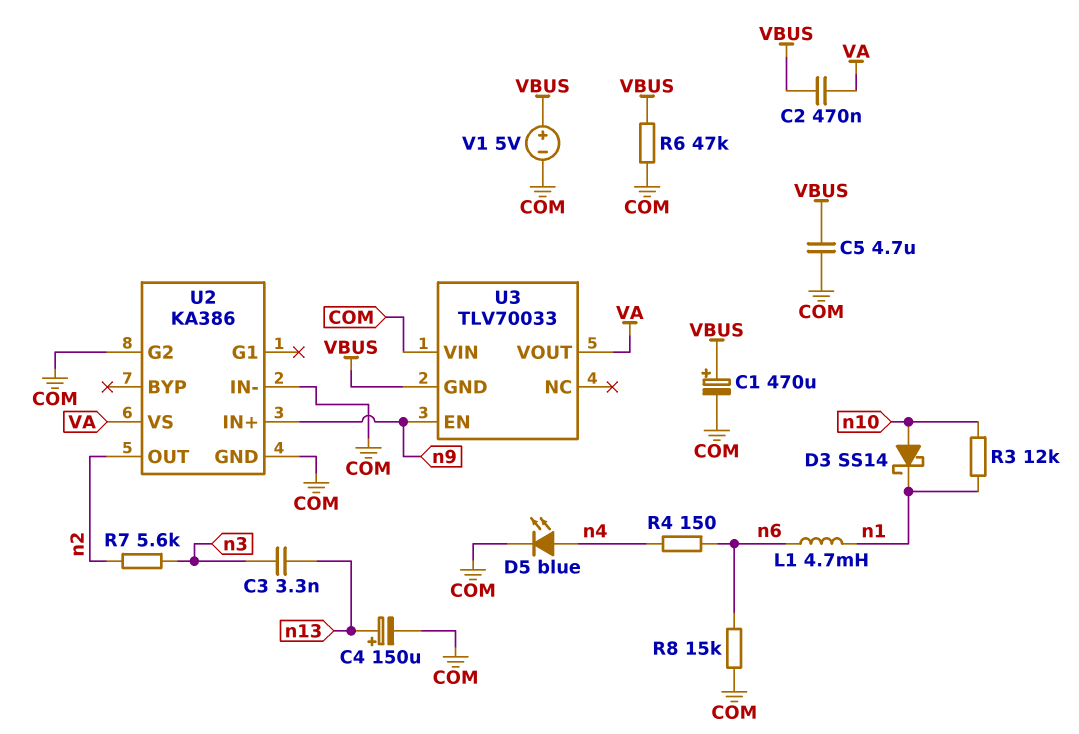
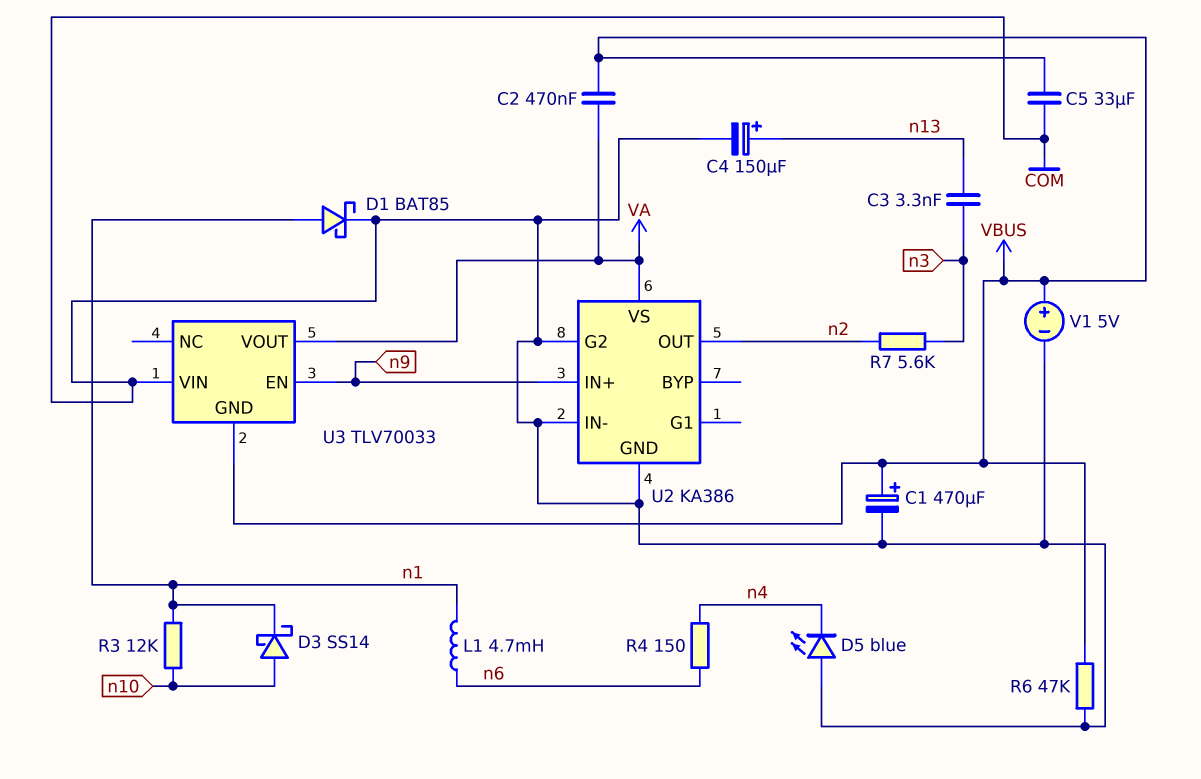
C5: 4.7uF (COM, VBUS) -> 33uF (COM, VBUS)
D1: none -> schottky BAT85 (A n1, K COM)
D5: LED blue (A n4, K COM) -> LED blue (A COM, K n4)
R8: 15k (COM, n6) -> none

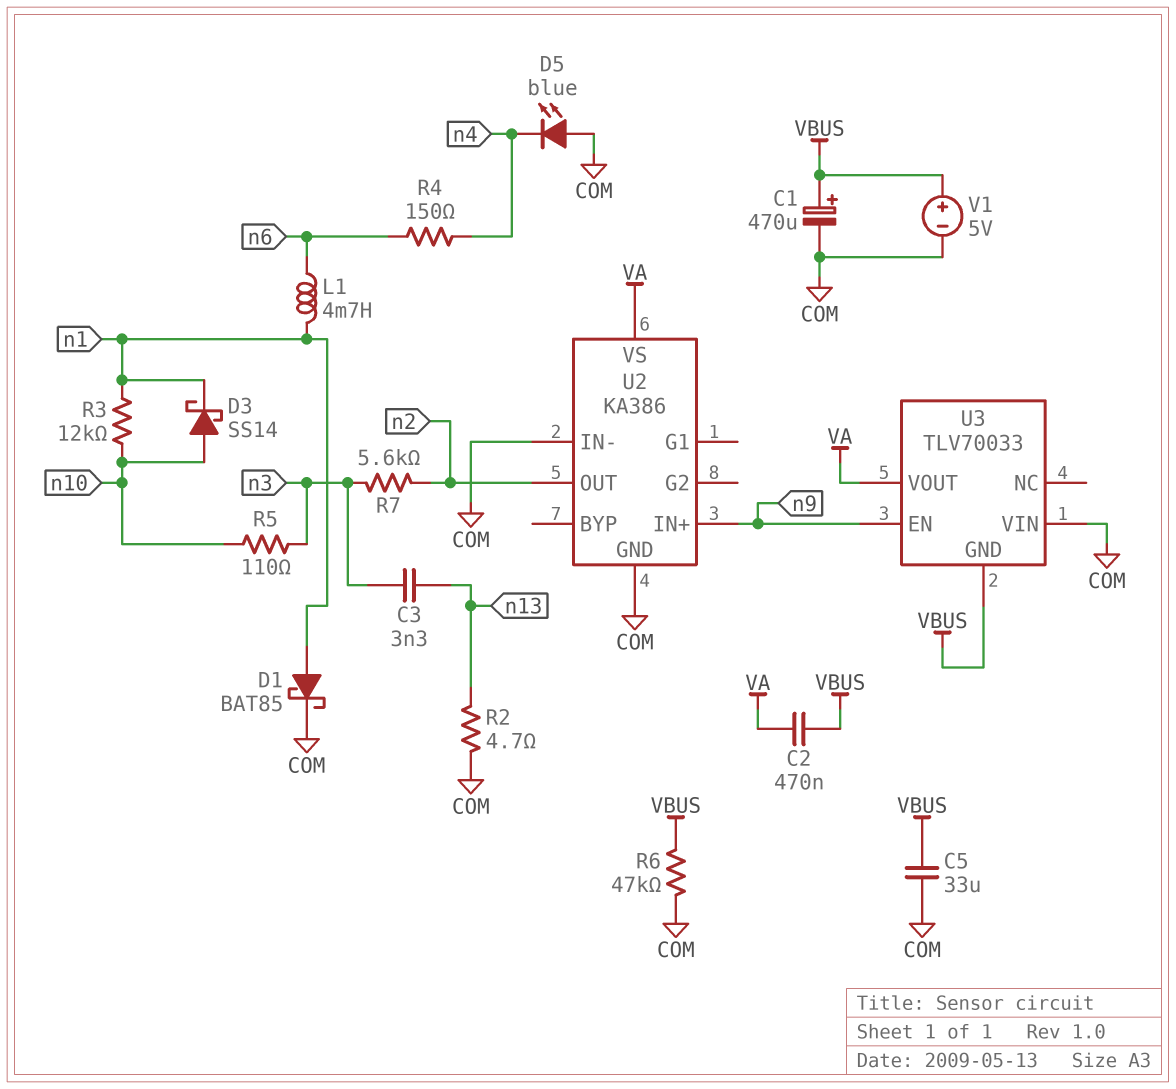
C4: 150uF (plus n13, minus COM) -> none
R2: none -> 4.7 (COM, n13)
R5: none -> 110 (n3, n10)
U2 pin G2: COM -> none

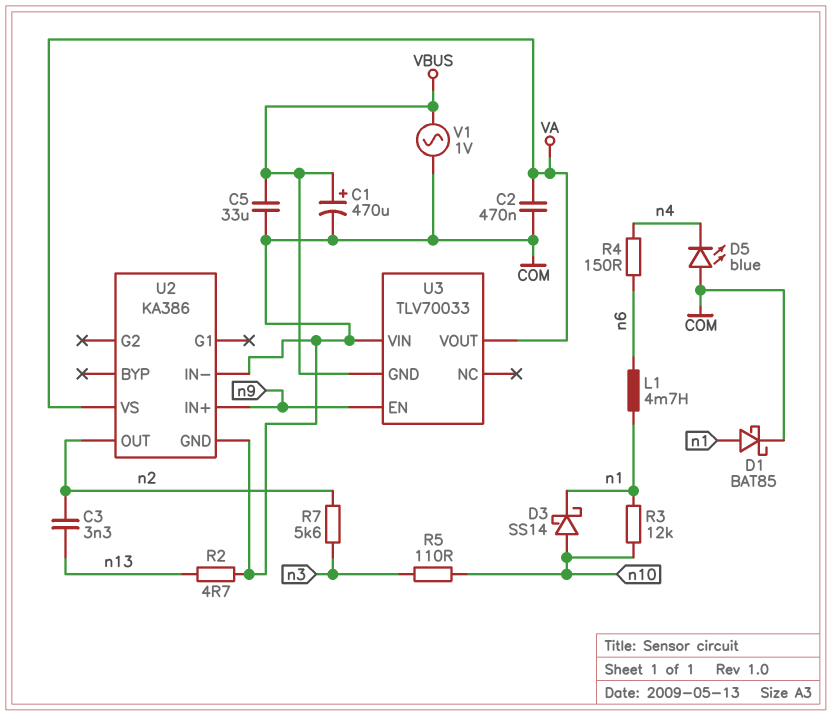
C2: 470nF (VA, VBUS) -> 470nF (COM, VA)
C3: 3.3nF (n3, n13) -> 3.3nF (n2, n13)
R6: 47k (COM, VBUS) -> none
V1: 5V (plus VBUS, minus COM) -> AC 1V (COM, VBUS)

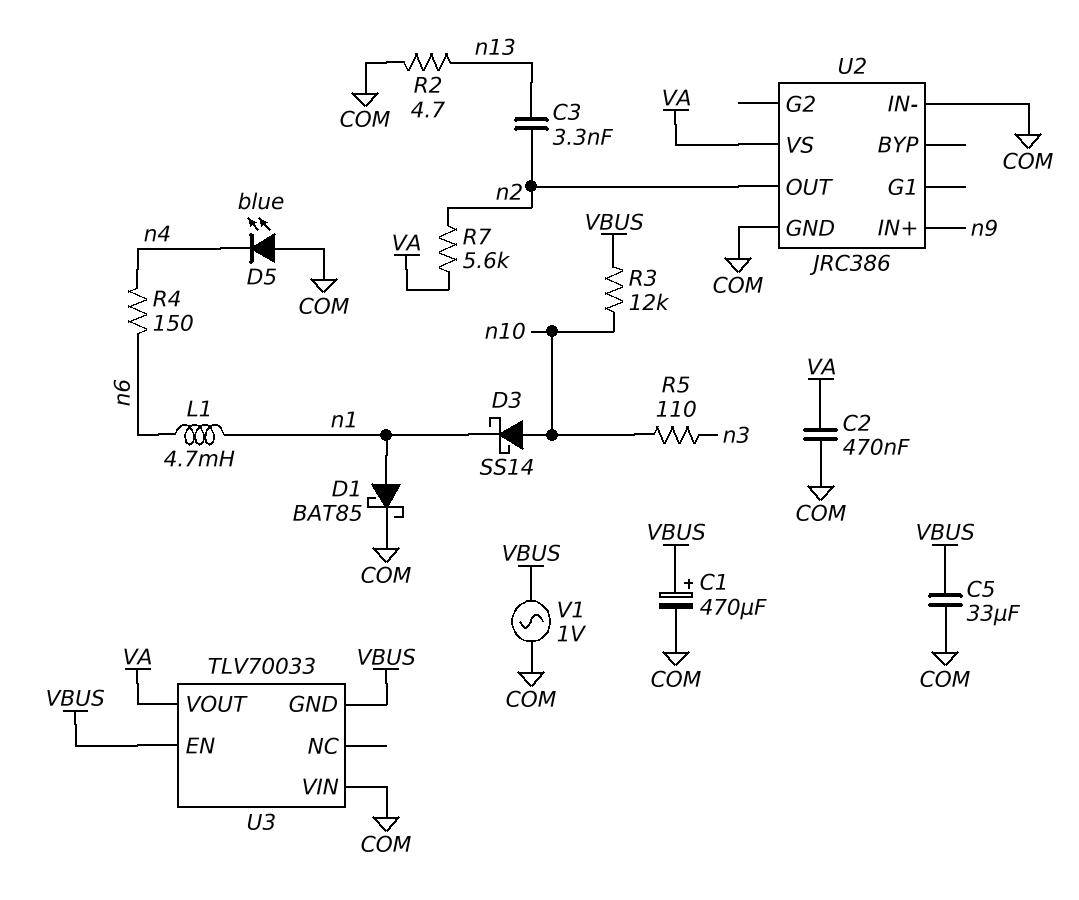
R3: 12k (n1, n10) -> 12k (VBUS, n10)
R7: 5.6k (n2, n3) -> 5.6k (VA, n2)
U2: KA386 -> JRC386
U3 pin EN: n9 -> VBUS

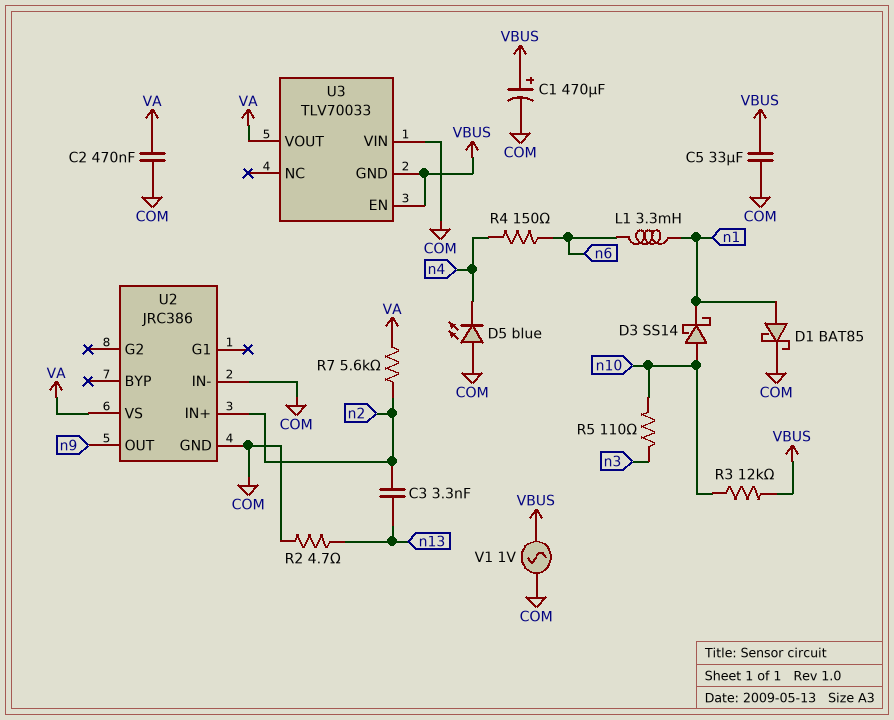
L1: 4.7mH (n1, n6) -> 3.3mH (n1, n6)
U2 pin IN+: n9 -> n2
U2 pin OUT: n2 -> n9

